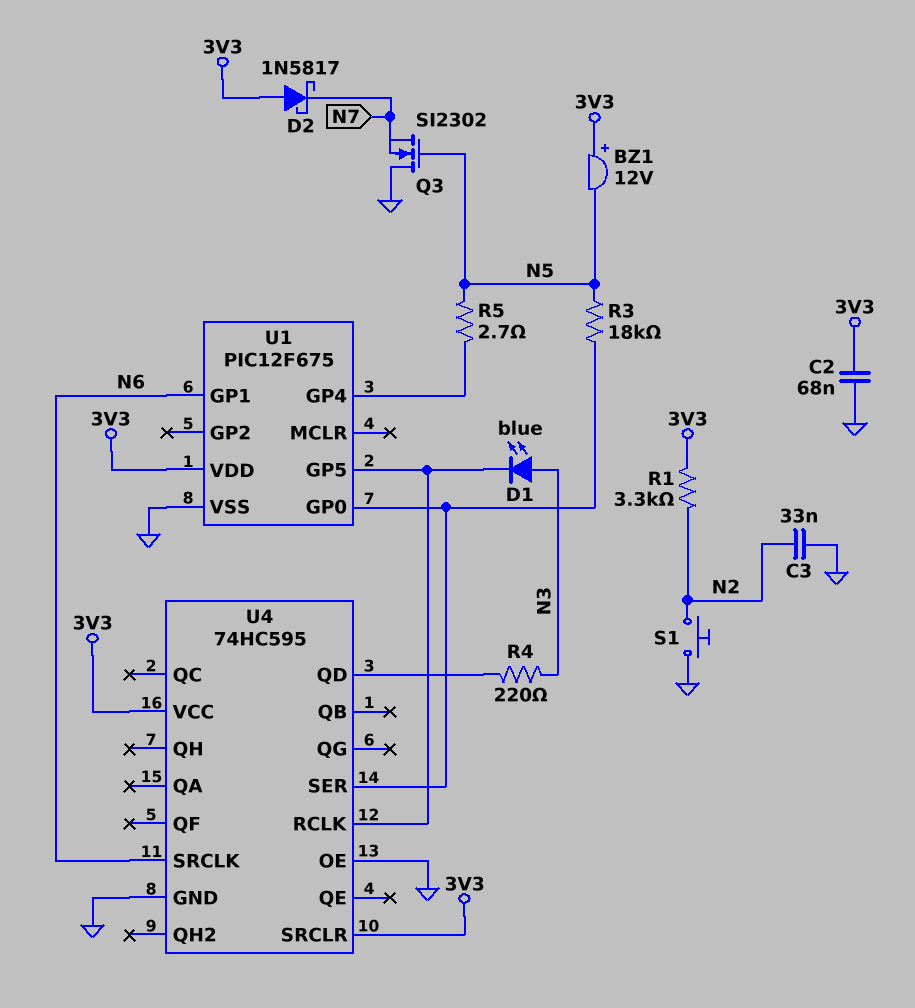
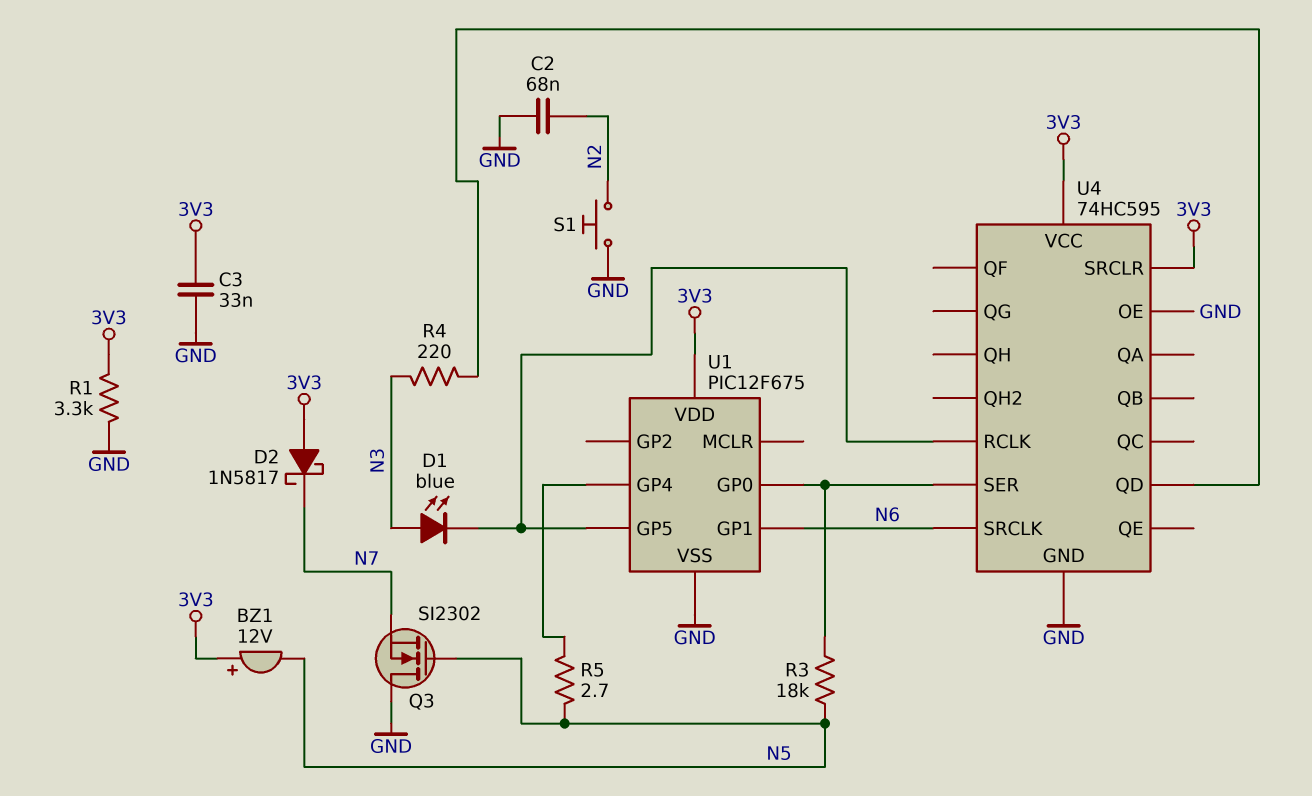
C2: 68nF (3V3, GND) -> 68nF (GND, N2)
C3: 33nF (GND, N2) -> 33nF (3V3, GND)
R1: 3.3k (3V3, N2) -> 3.3k (3V3, GND)

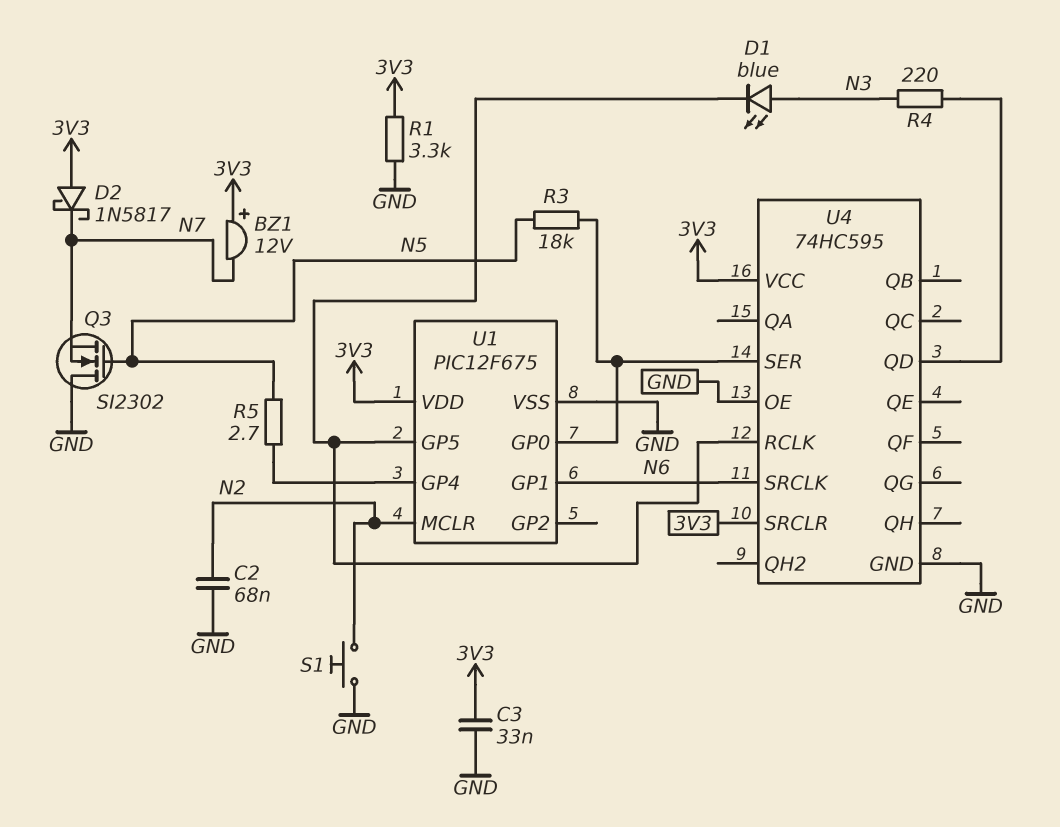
BZ1: buzzer 12V (plus 3V3, minus N5) -> buzzer 12V (plus 3V3, minus N7)
U1 pin MCLR: none -> N2

